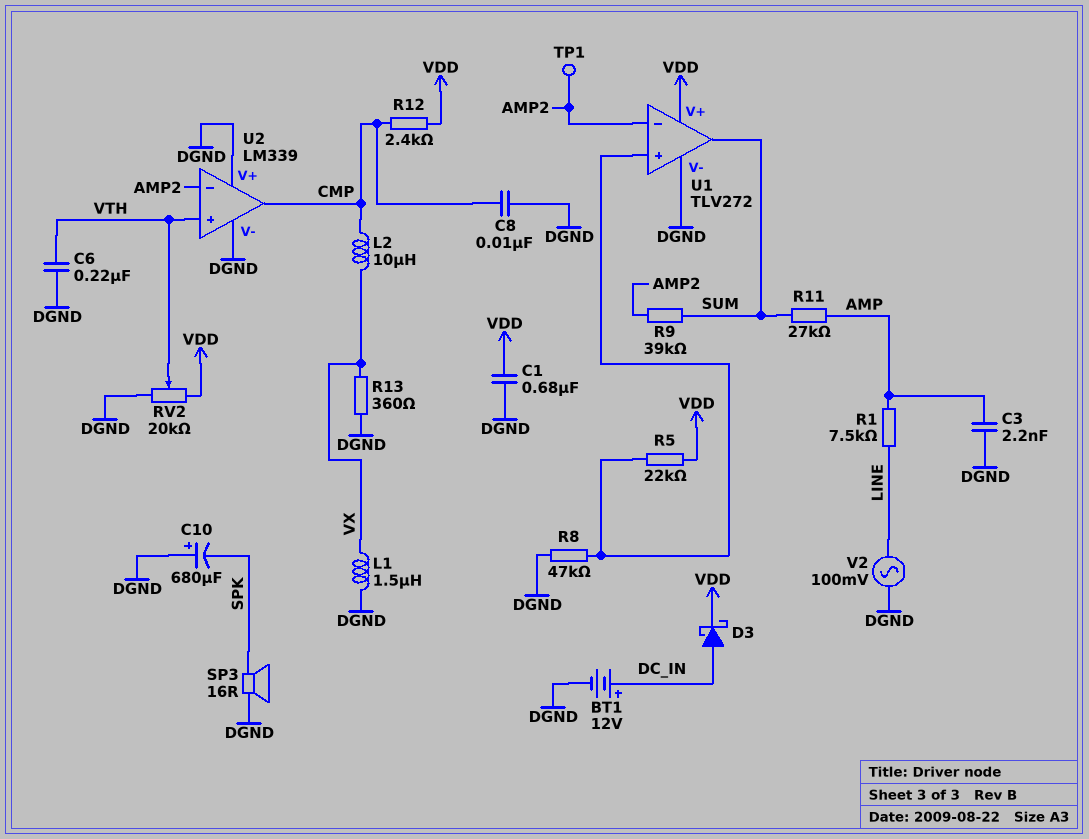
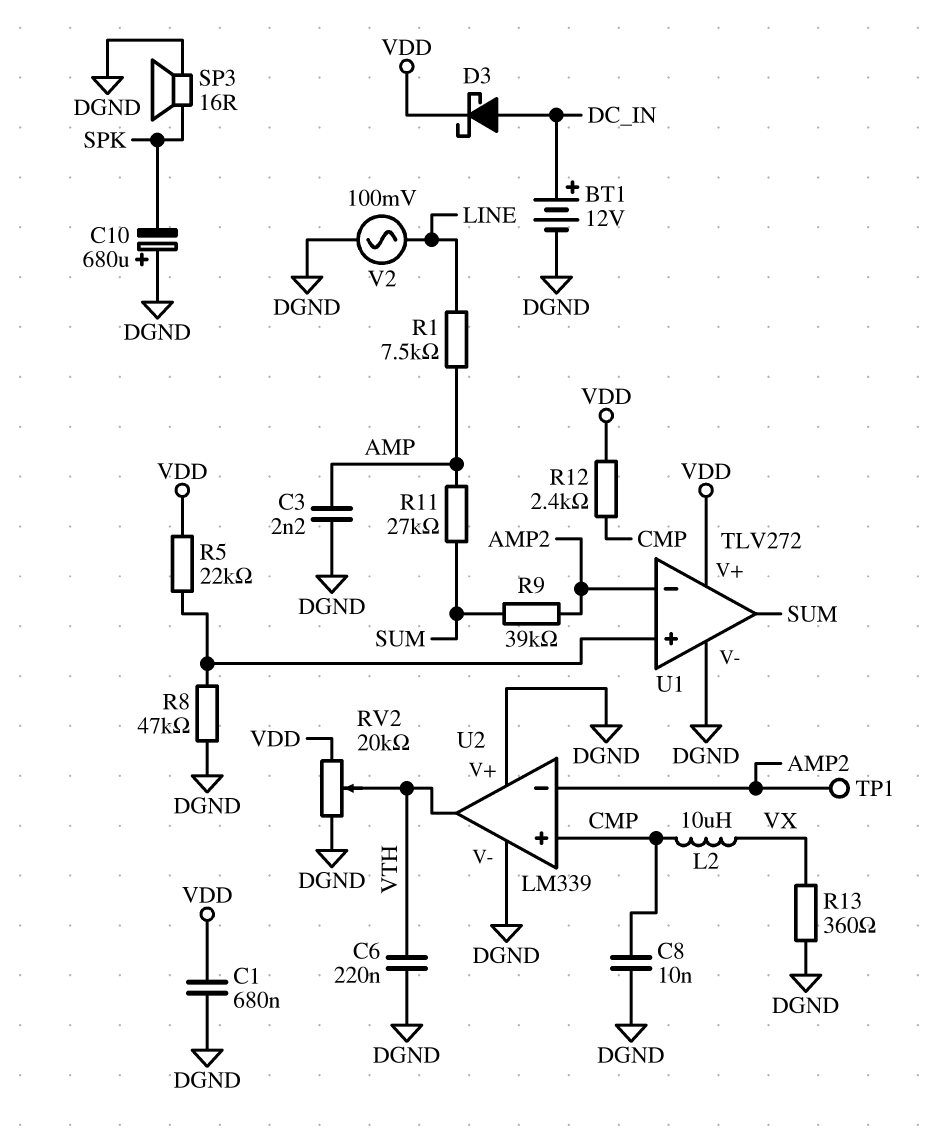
L1: 1.5uH (DGND, VX) -> none
U2 pin in+: VTH -> CMP
U2 pin out: CMP -> VTH

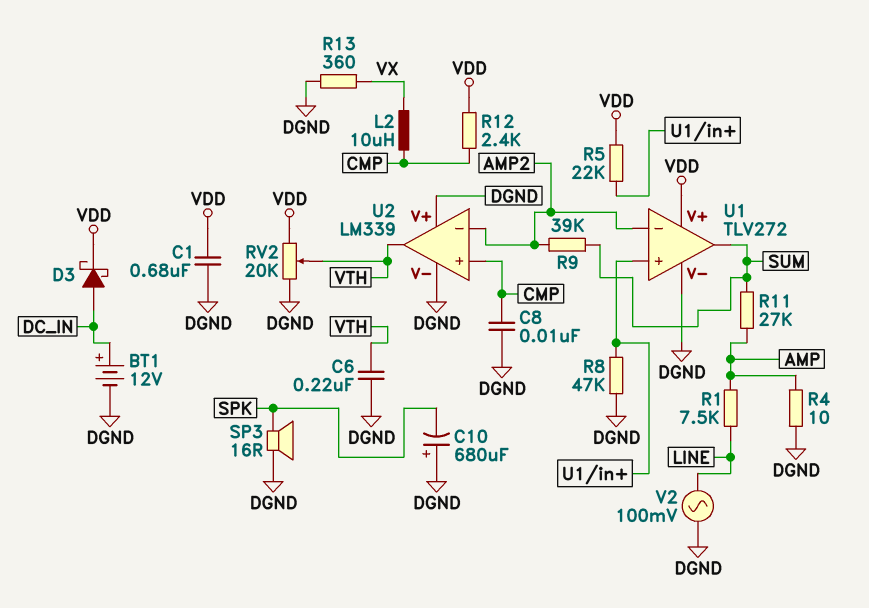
C3: 2.2nF (AMP, DGND) -> none
R4: none -> 10 (AMP, DGND)
TP1: test point (AMP2) -> none

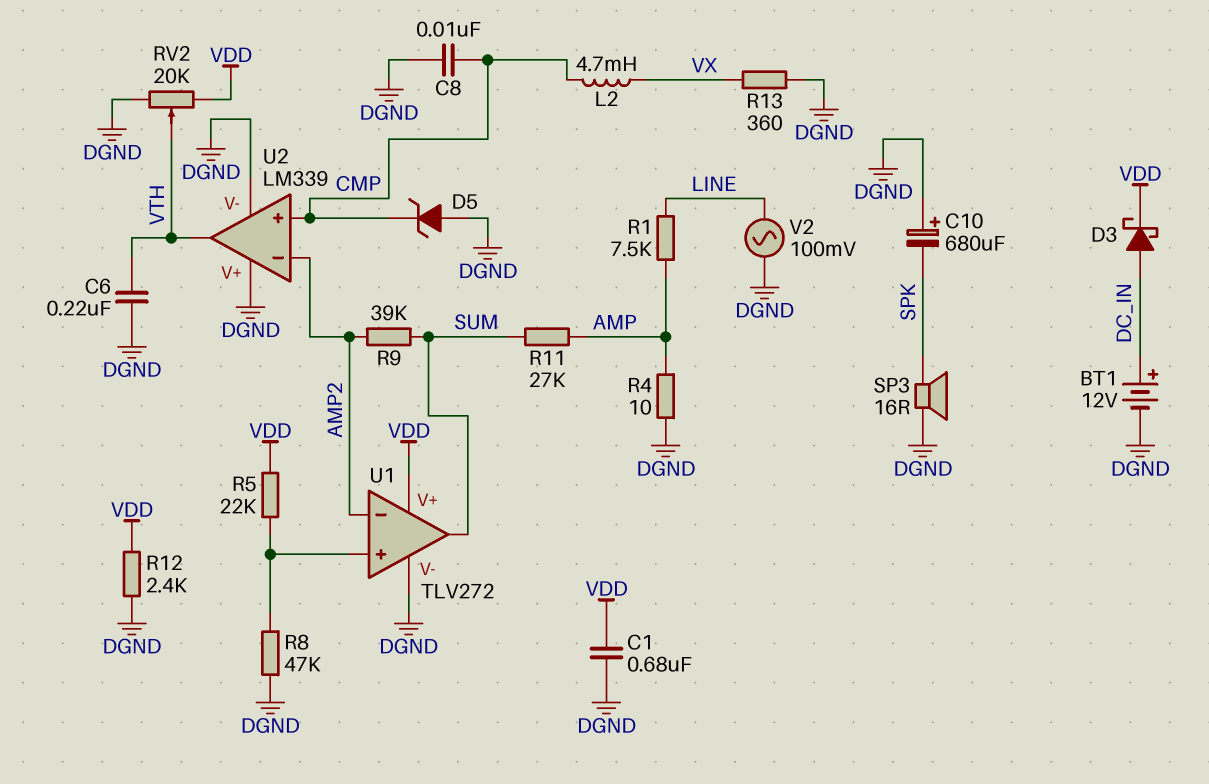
D5: none -> zener (A DGND, K CMP)
L2: 10uH (CMP, VX) -> 4.7mH (CMP, VX)
R12: 2.4k (CMP, VDD) -> 2.4k (DGND, VDD)

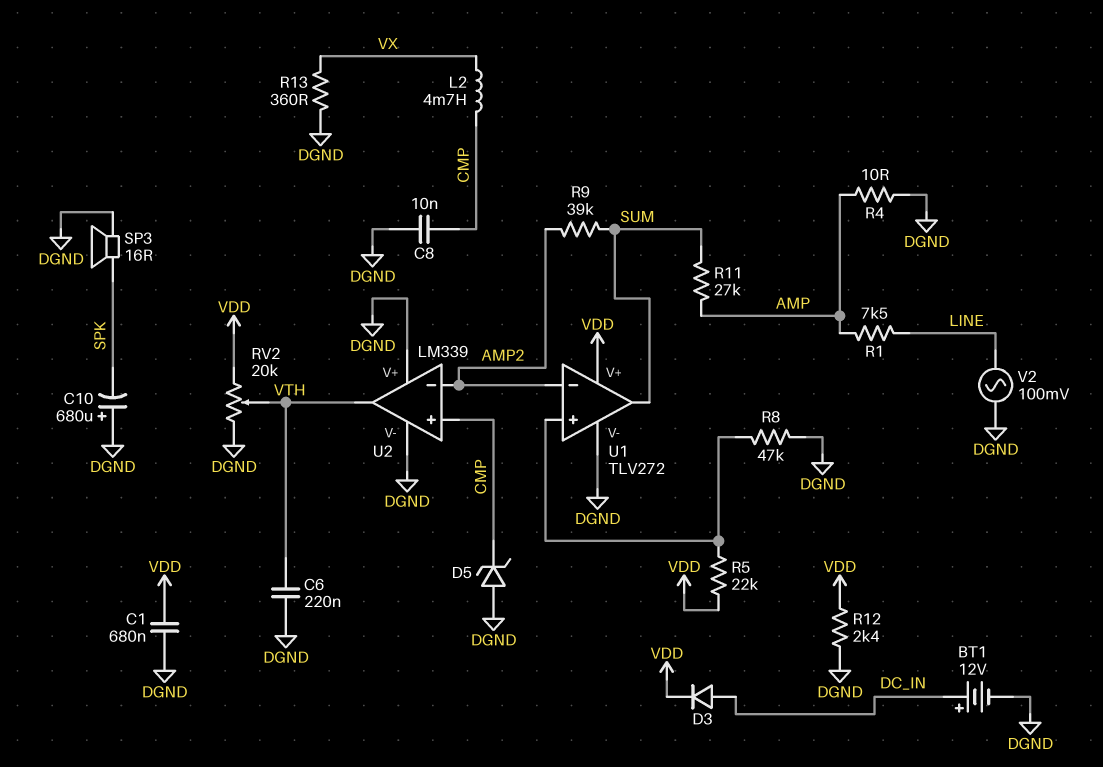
D3: schottky (A DC_IN, K VDD) -> diode (A DC_IN, K VDD)

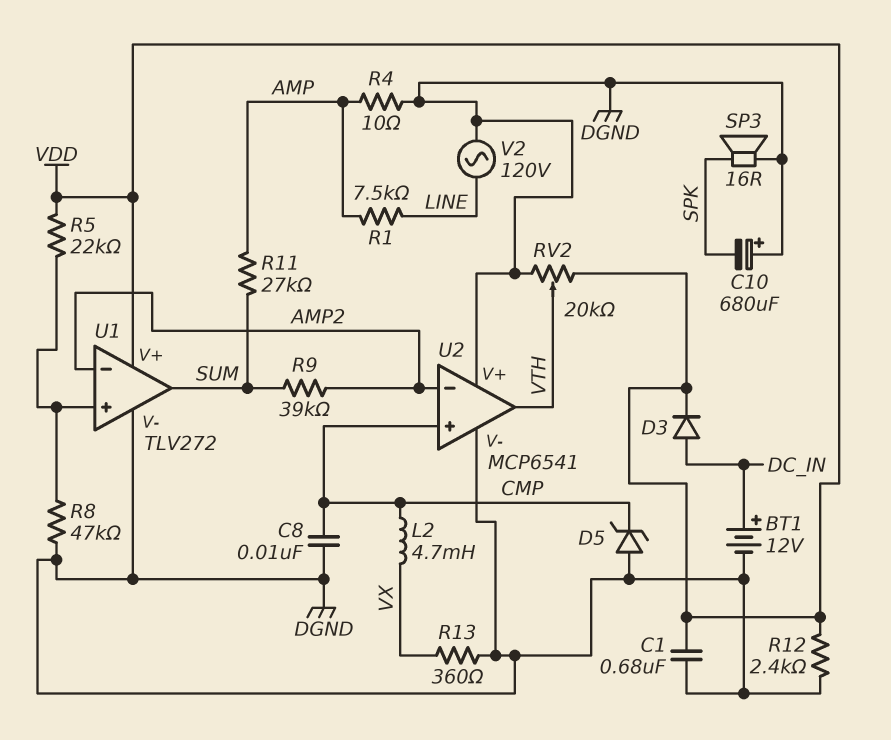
C6: 220nF (DGND, VTH) -> none
U2: LM339 -> MCP6541
V2: AC 100mV (DGND, LINE) -> AC 120V (DGND, LINE)

